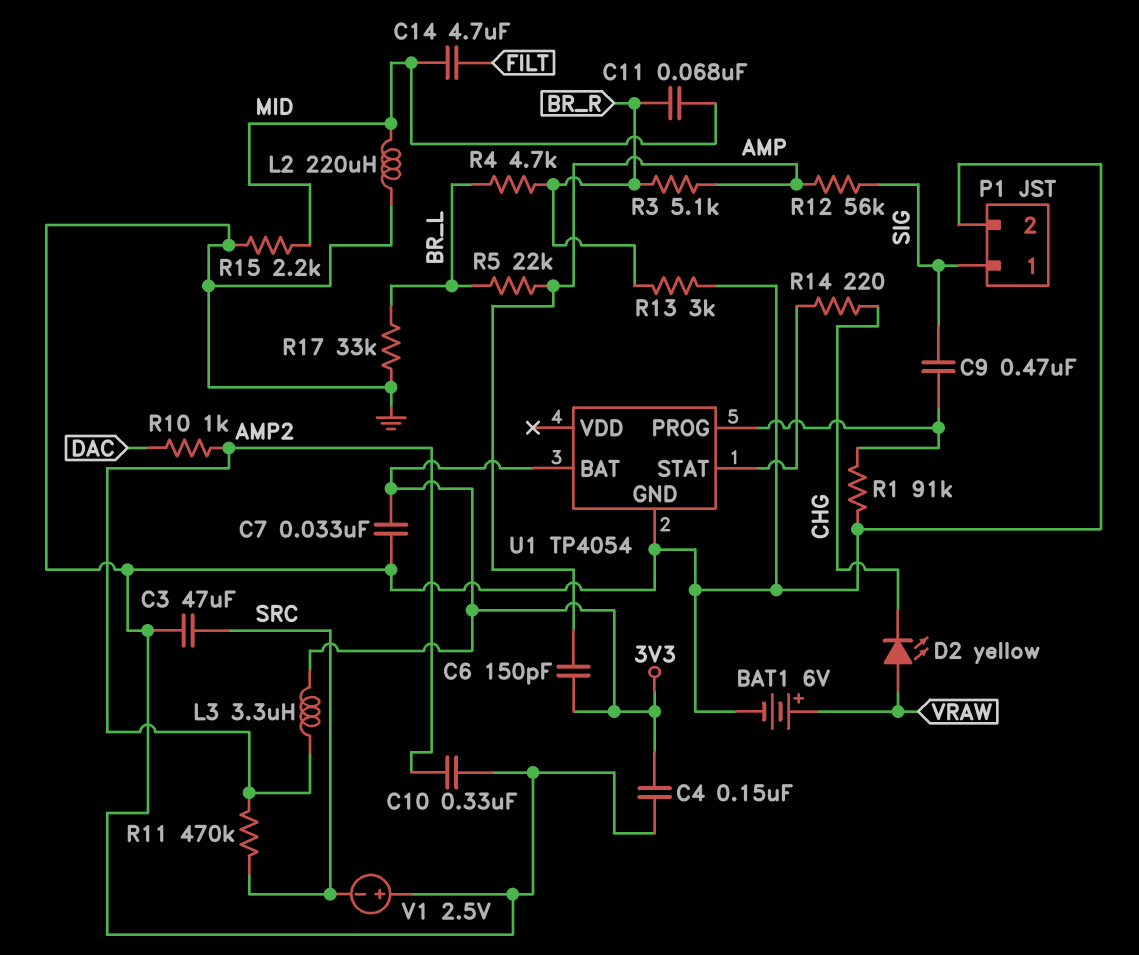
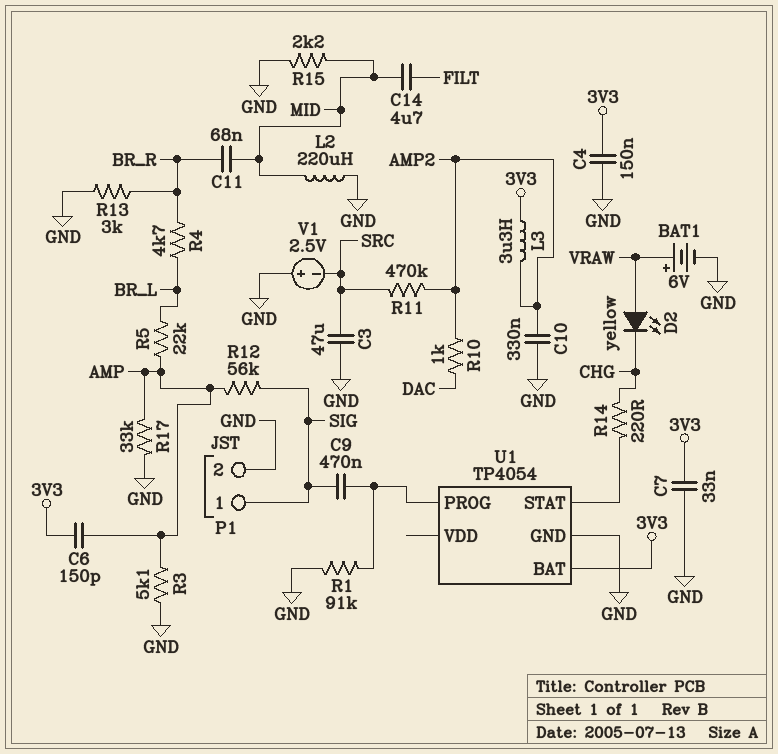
R3: 5.1k (AMP, BR_R) -> 5.1k (AMP, GND)
R17: 33k (BR_L, GND) -> 33k (AMP, GND)

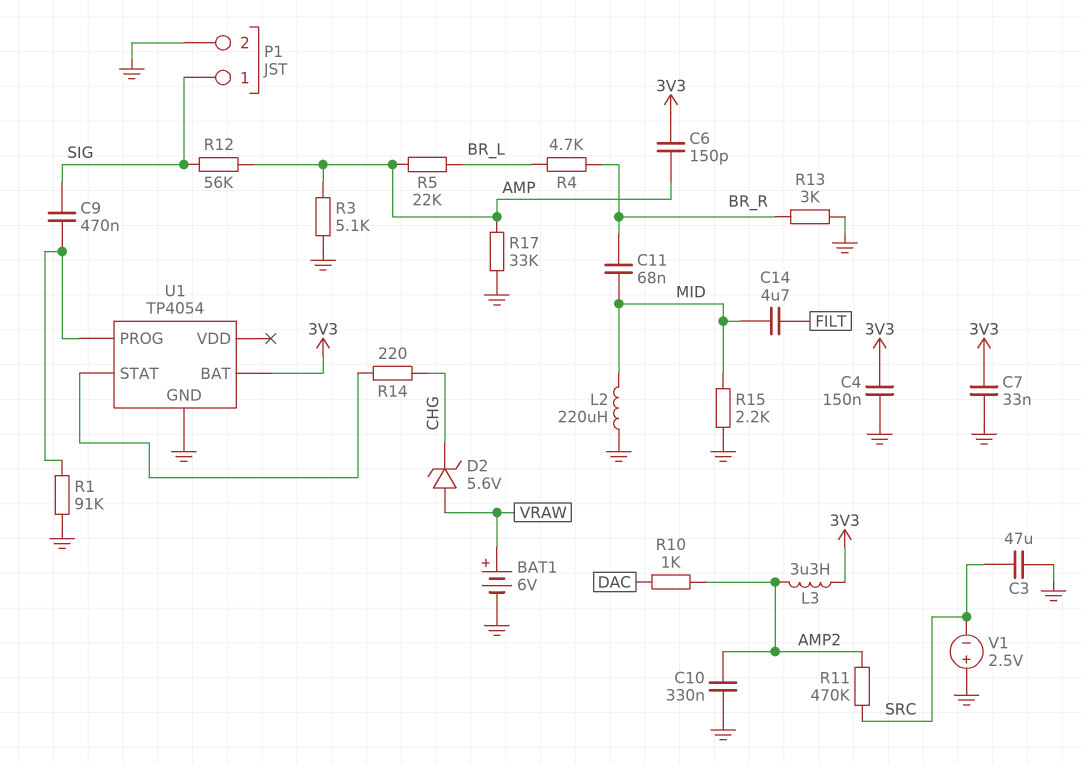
D2: LED yellow (A VRAW, K CHG) -> zener 5.6V (A VRAW, K CHG)

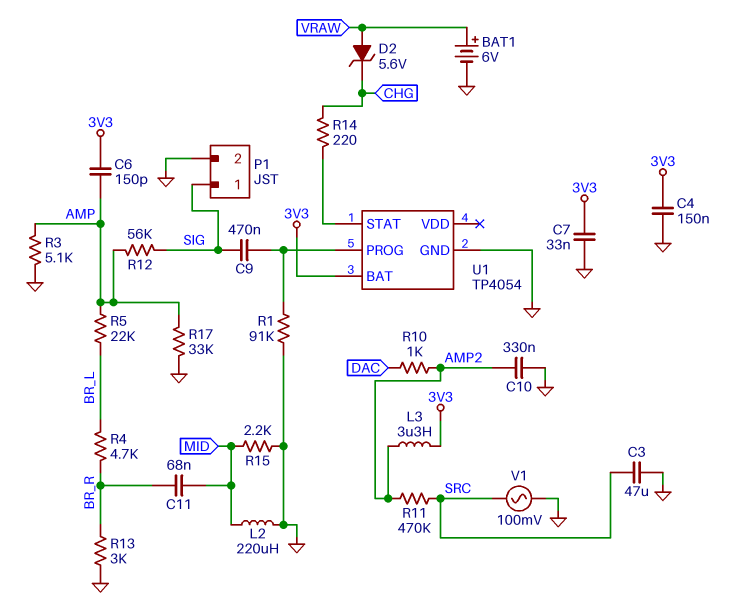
C14: 4.7uF (FILT, MID) -> none
V1: 2.5V (plus GND, minus SRC) -> AC 100mV (GND, SRC)

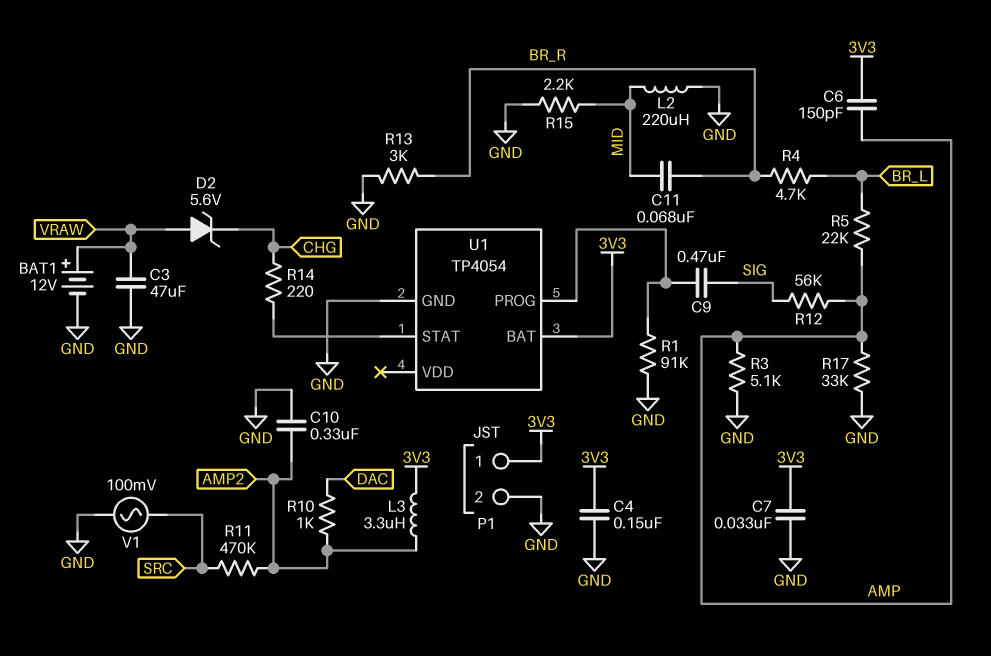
BAT1: 6V (plus VRAW, minus GND) -> 12V (plus VRAW, minus GND)
C3: 47uF (GND, SRC) -> 47uF (GND, VRAW)
P1 pin 1: SIG -> 3V3

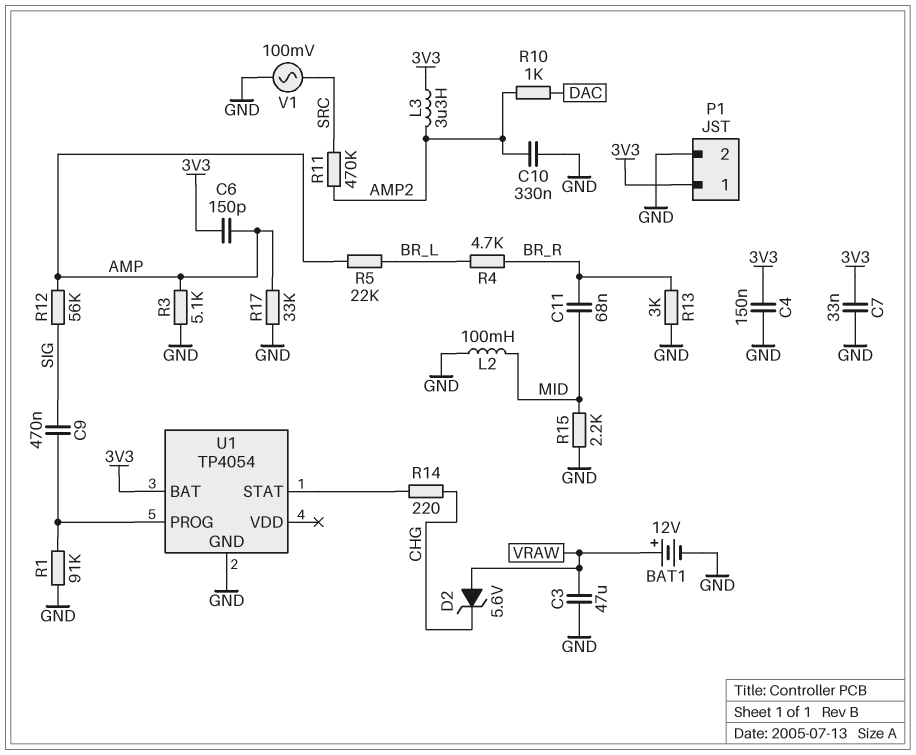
L2: 220uH (GND, MID) -> 100mH (GND, MID)

